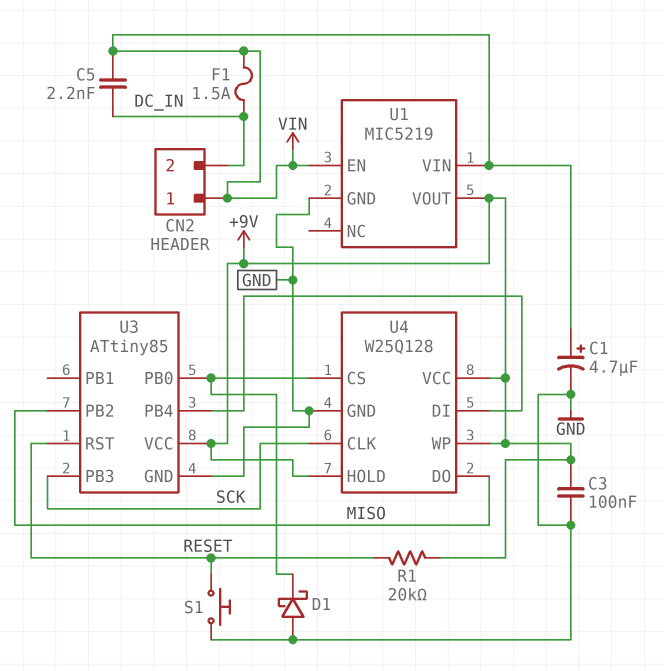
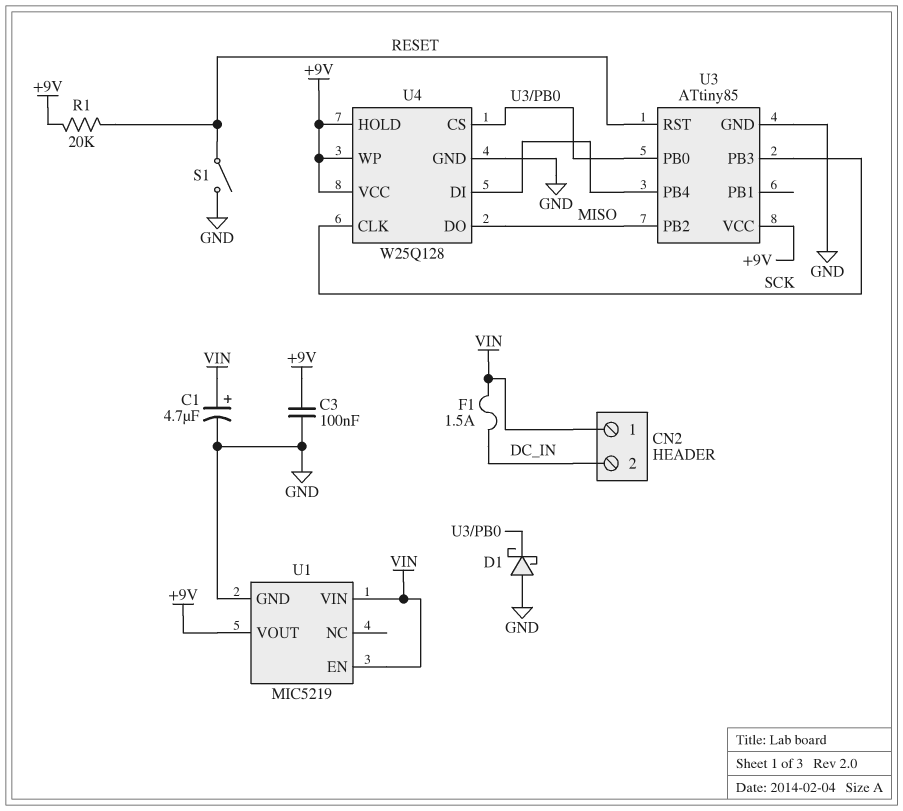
C5: 2.2nF (DC_IN, VIN) -> none
S1: button (GND, RESET) -> switch (GND, RESET)

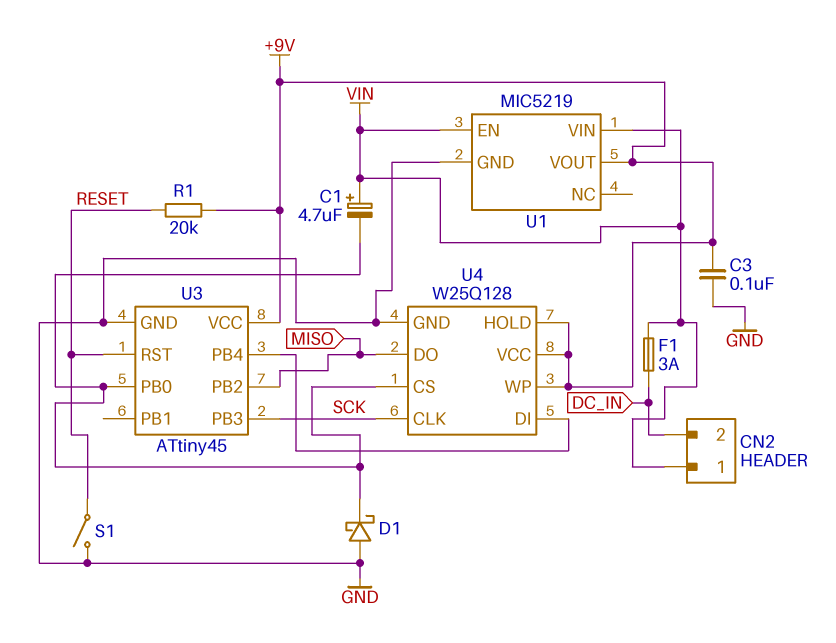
C1: 4.7uF (plus VIN, minus GND) -> 4.7uF (plus VIN, minus U3/PB0)
F1: 1.5A (DC_IN, VIN) -> 3A (DC_IN, VIN)
U3: ATtiny85 -> ATtiny45

